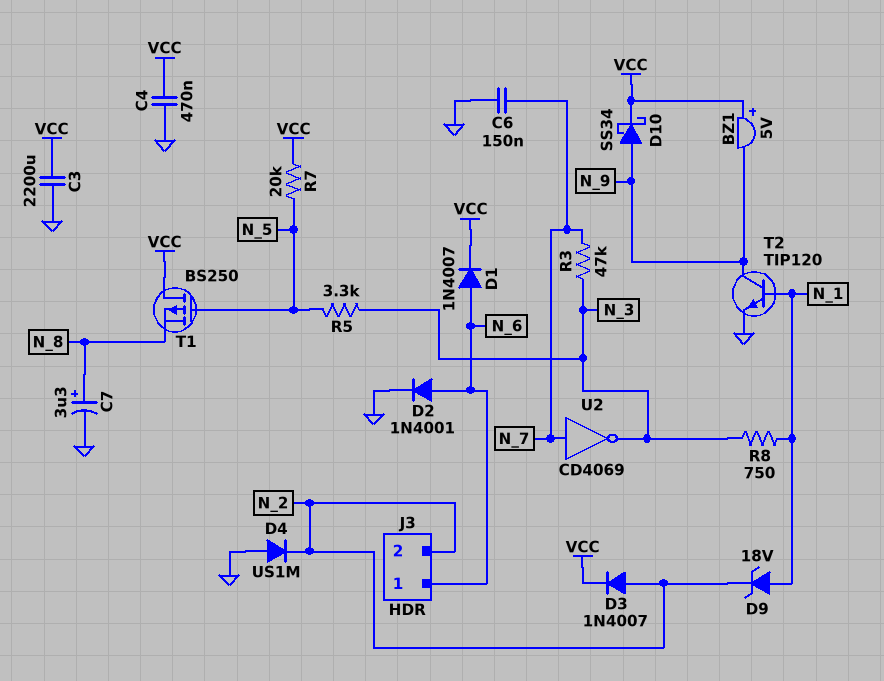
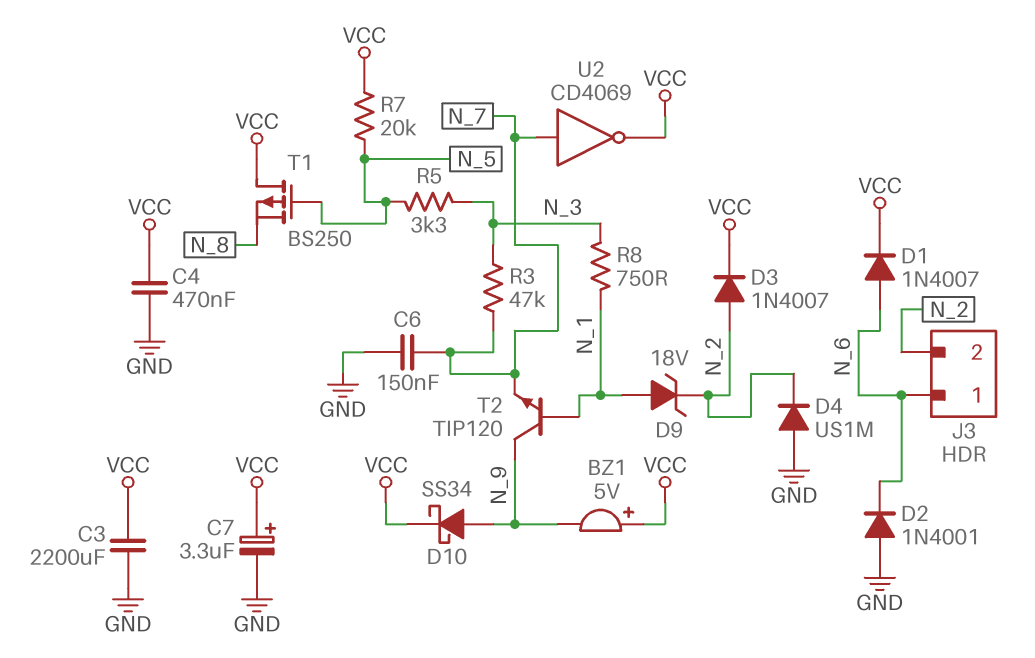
C7: 3.3uF (plus N_8, minus GND) -> 3.3uF (plus VCC, minus GND)
D2: diode 1N4001 (A N_6, K GND) -> diode 1N4001 (A GND, K N_6)
T2: NPN TIP120 (B N_1, C N_9, E GND) -> NPN TIP120 (B N_1, C N_9, E N_7)
U2: NOT CD4069 (in N_7, out N_3) -> NOT CD4069 (in N_7, out VCC)

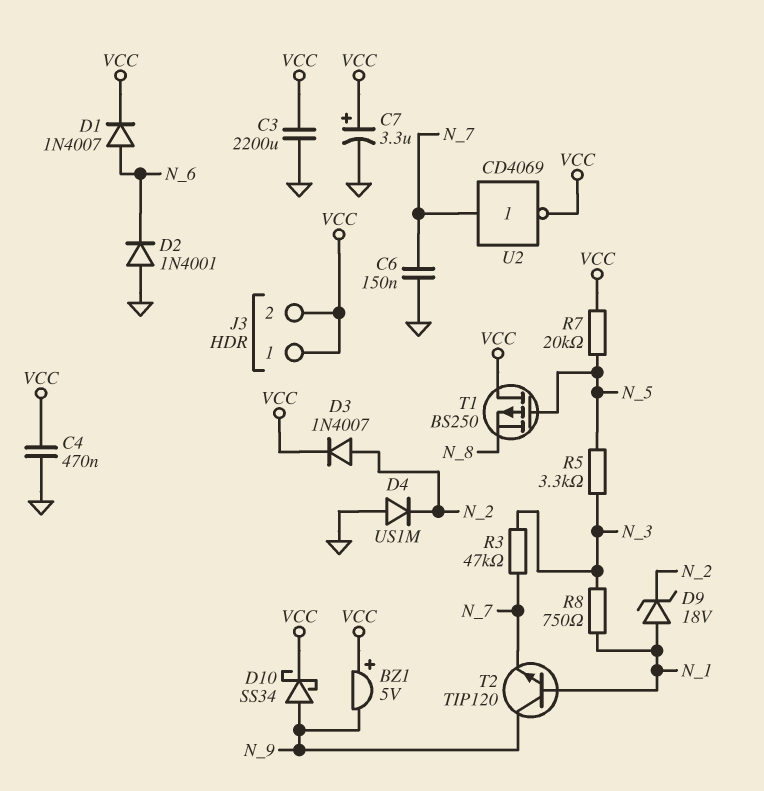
J3 pin 1: N_6 -> VCC
J3 pin 2: N_2 -> VCC

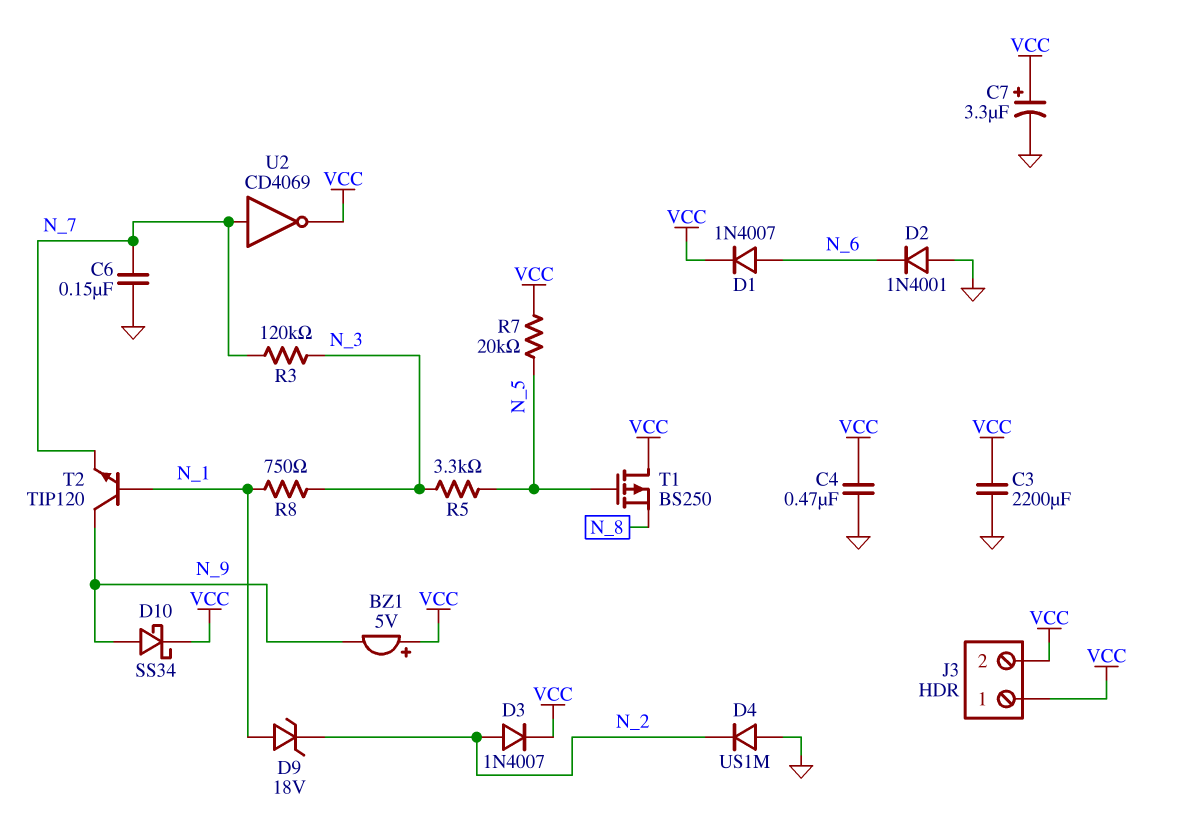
R3: 47k (N_3, N_7) -> 120k (N_3, N_7)

